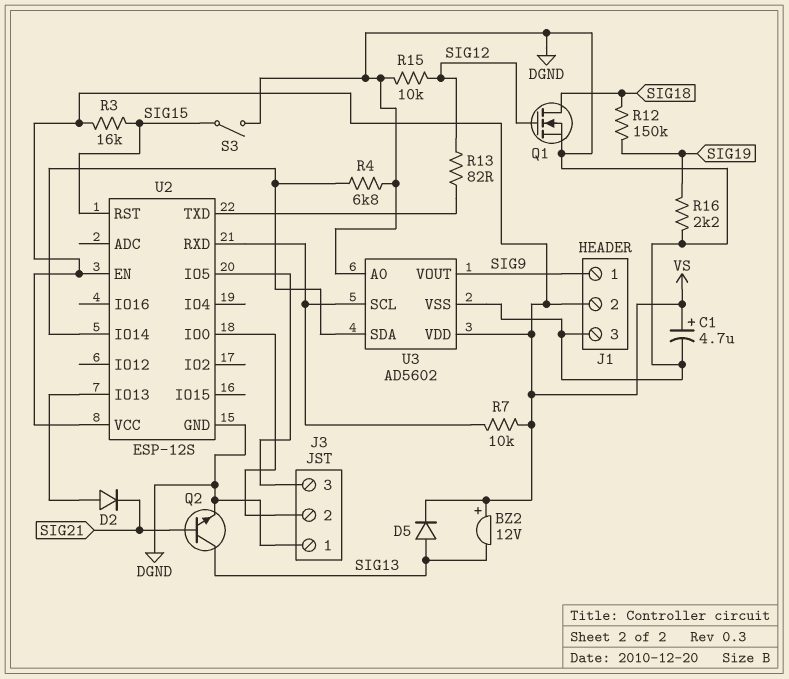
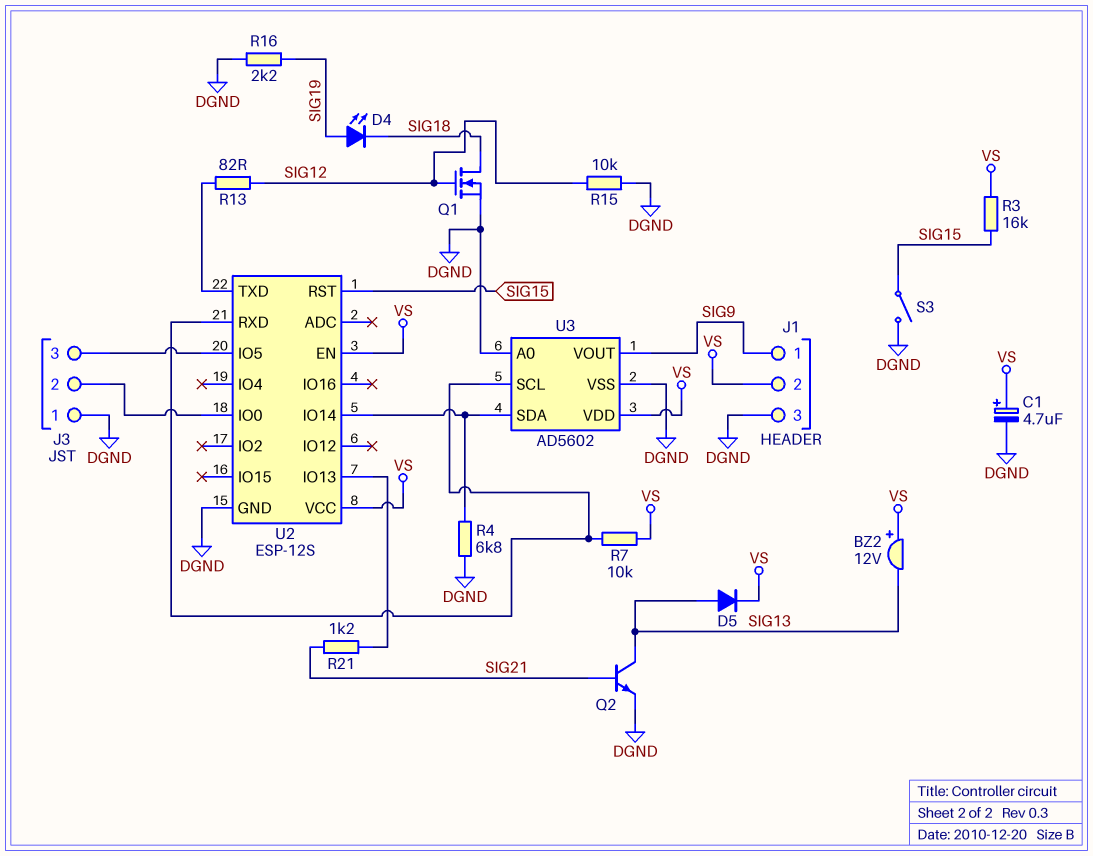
D2: diode (A U2/IO13, K SIG21) -> none
D4: none -> LED (A SIG19, K SIG18)
R12: 150k (SIG18, SIG19) -> none
R21: none -> 1.2k (SIG21, U2/IO13)

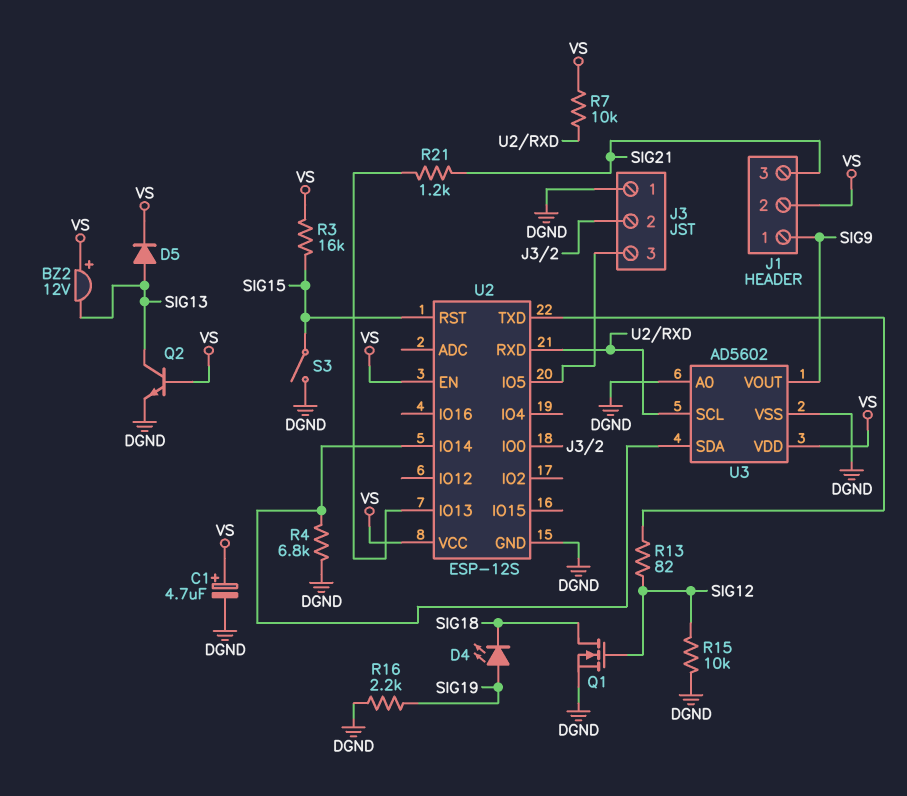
J1 pin 3: DGND -> SIG21
Q2: NPN (B SIG21, C SIG13, E DGND) -> NPN (B VS, C SIG13, E DGND)

